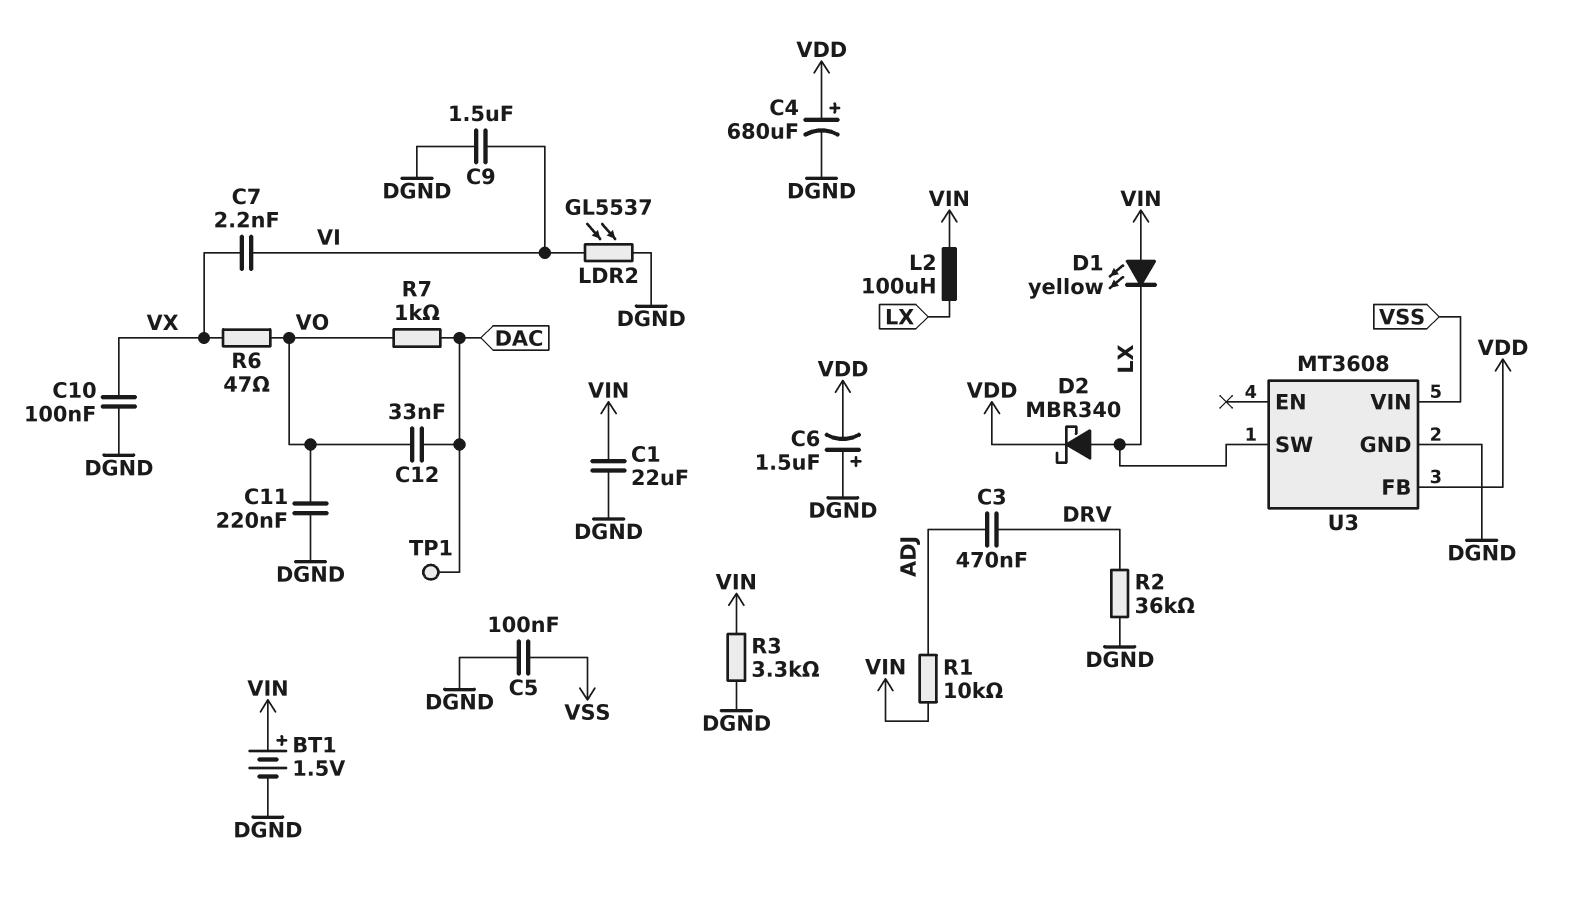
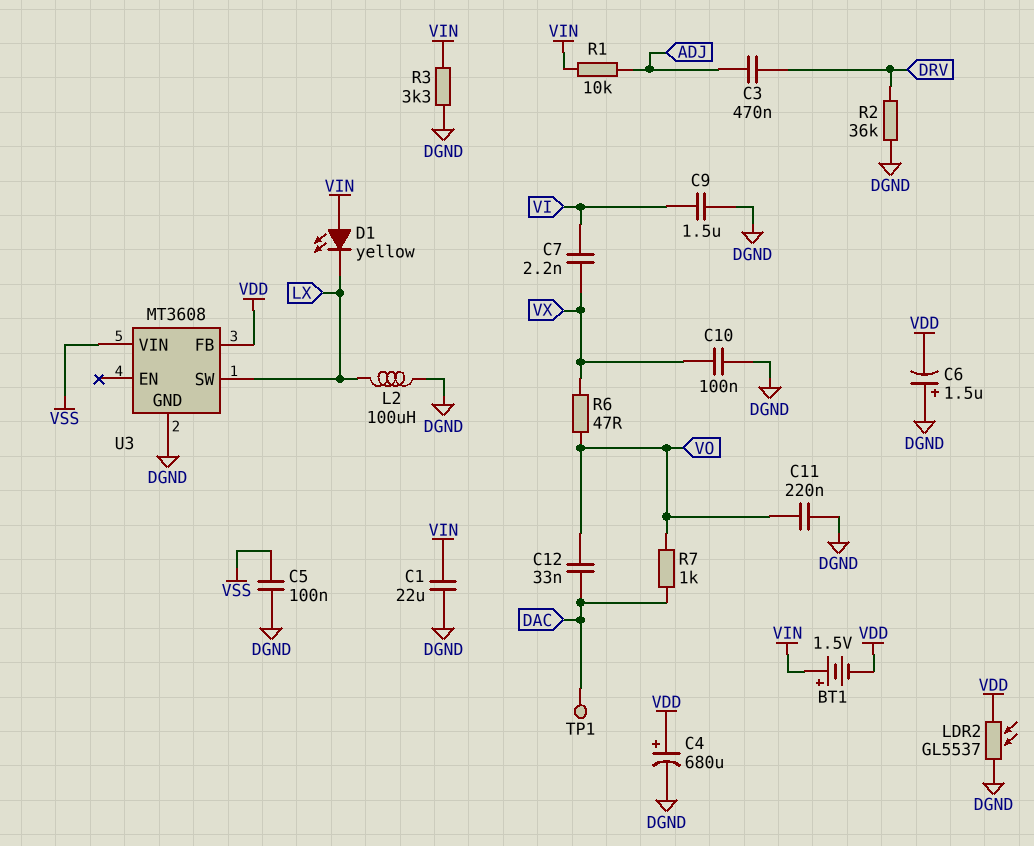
BT1: 1.5V (plus VIN, minus DGND) -> 1.5V (plus VIN, minus VDD)
D2: schottky MBR340 (A LX, K VDD) -> none
L2: 100uH (LX, VIN) -> 100uH (DGND, LX)
LDR2: GL5537 (DGND, VI) -> GL5537 (DGND, VDD)

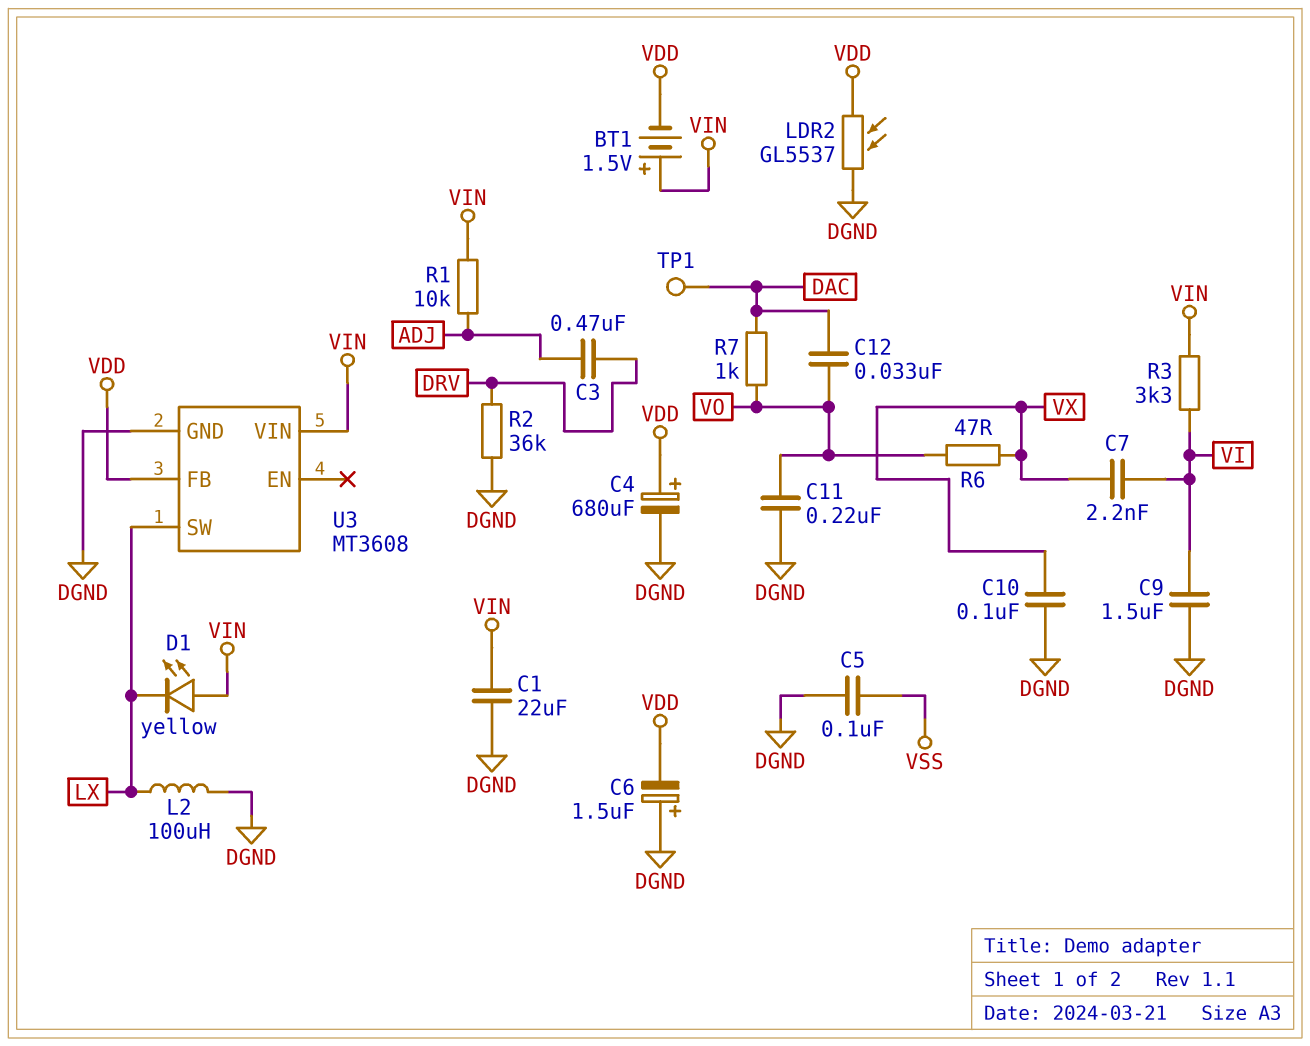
R3: 3.3k (DGND, VIN) -> 3.3k (VI, VIN)
U3 pin VIN: VSS -> VIN

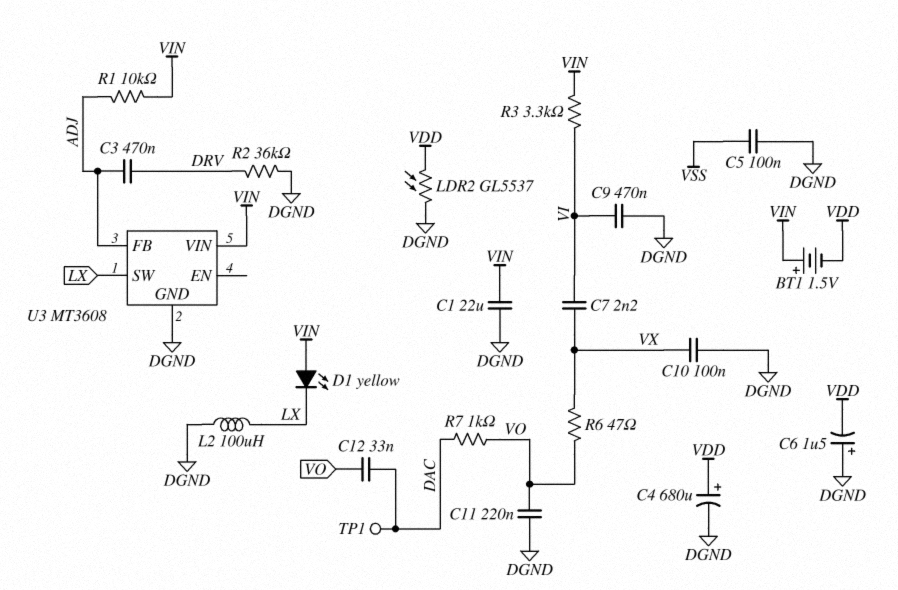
C9: 1.5uF (DGND, VI) -> 470nF (DGND, VI)
U3 pin FB: VDD -> ADJ

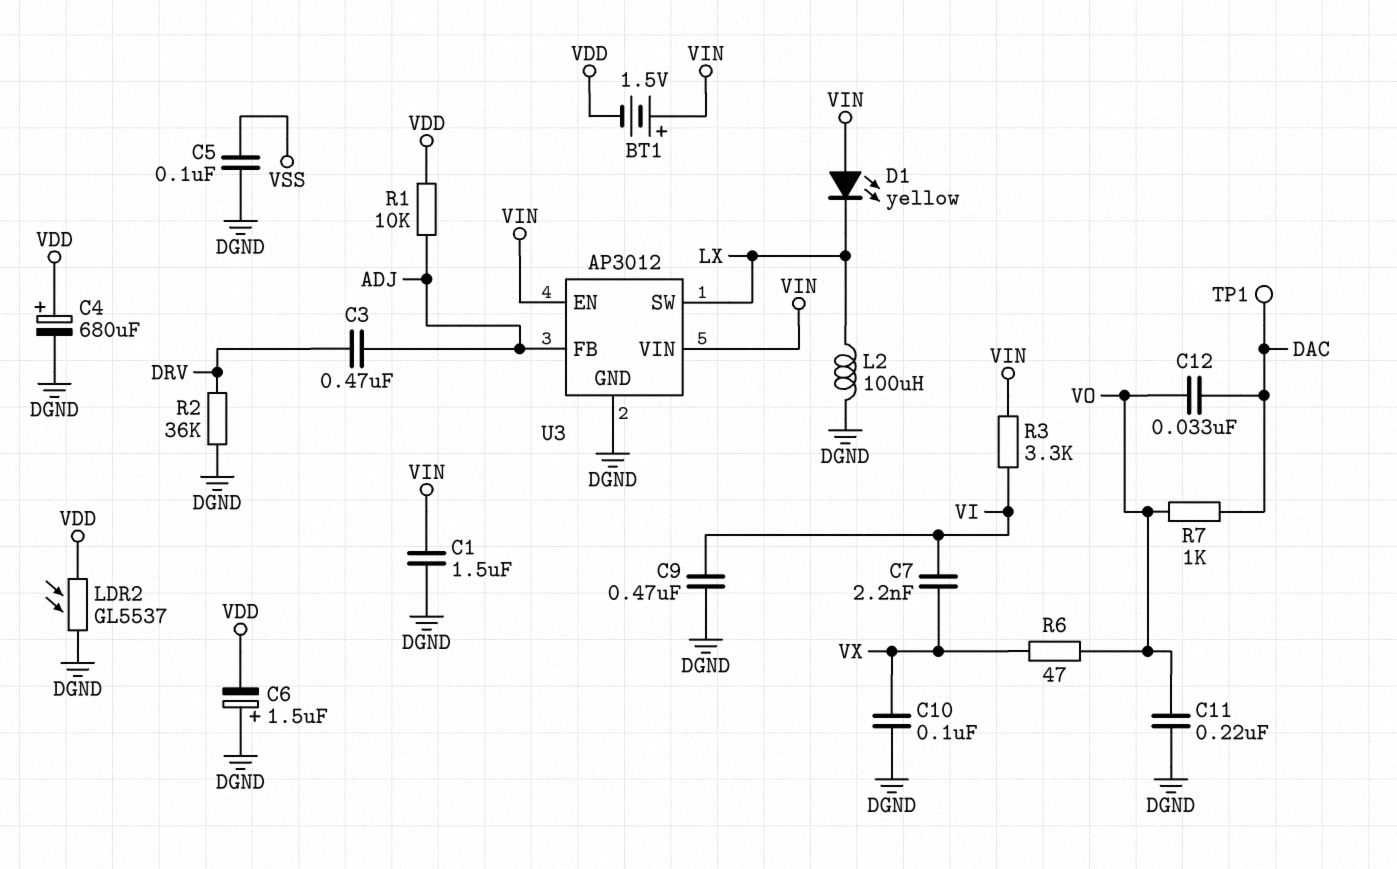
C1: 22uF (DGND, VIN) -> 1.5uF (DGND, VIN)
R1: 10k (ADJ, VIN) -> 10k (ADJ, VDD)
U3: MT3608 -> AP3012
U3 pin EN: none -> VIN

